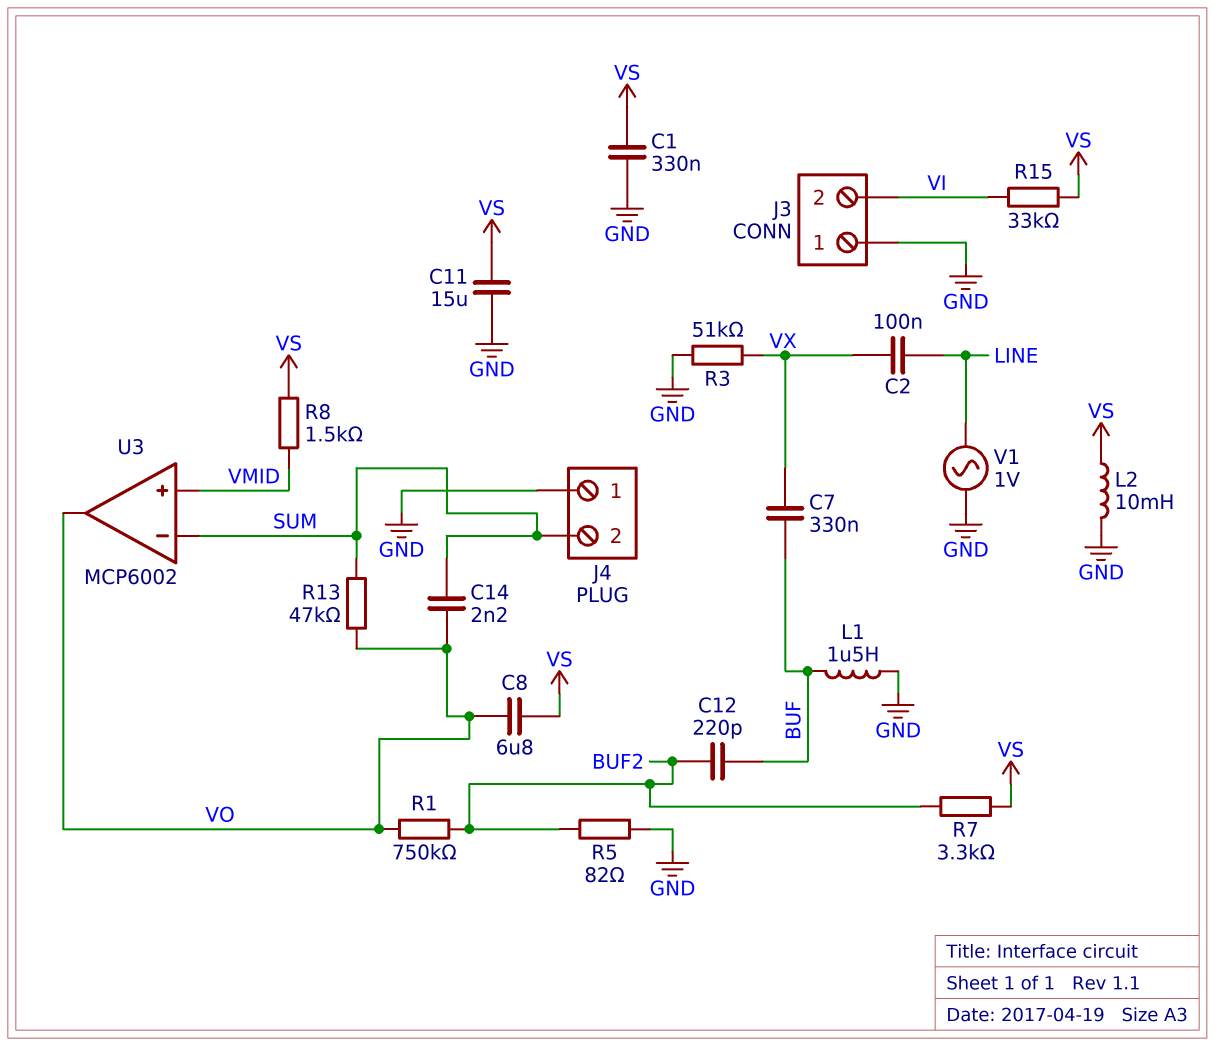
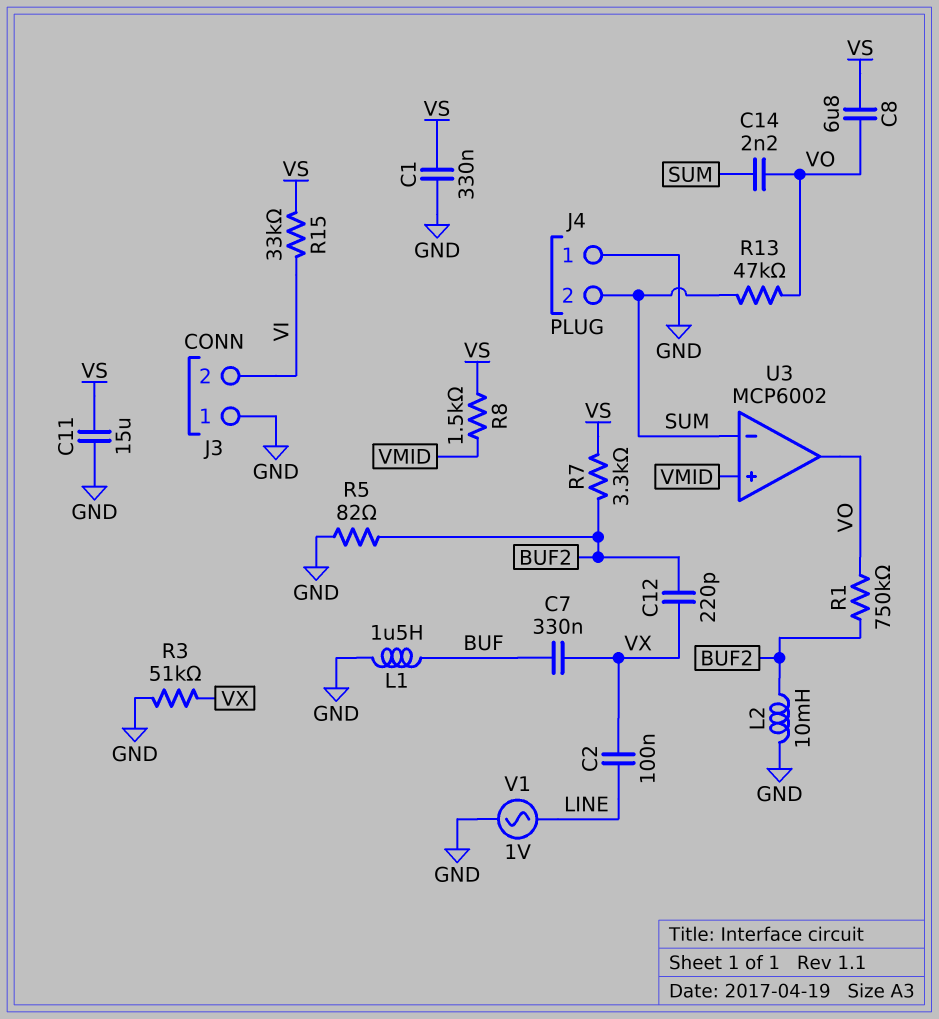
C12: 220pF (BUF, BUF2) -> 220pF (BUF2, VX)
L2: 10mH (GND, VS) -> 10mH (BUF2, GND)

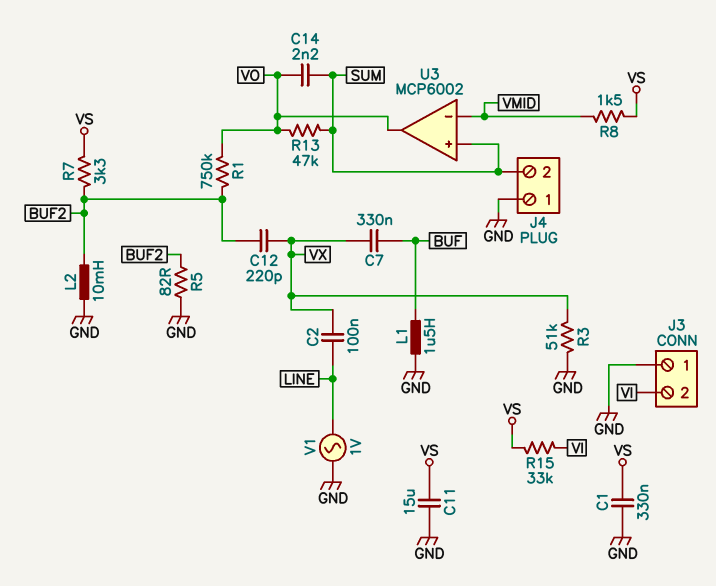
C8: 6.8uF (VO, VS) -> none
U3 pin in+: VMID -> SUM
U3 pin in-: SUM -> VMID

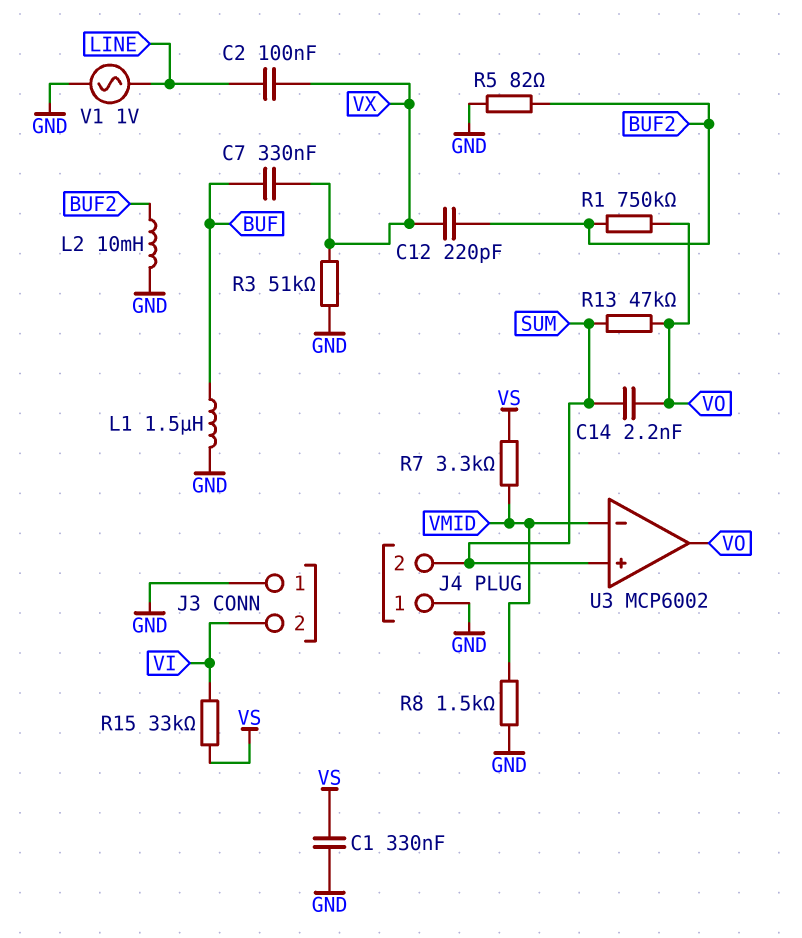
C11: 15uF (GND, VS) -> none
R7: 3.3k (BUF2, VS) -> 3.3k (VMID, VS)
R8: 1.5k (VMID, VS) -> 1.5k (GND, VMID)

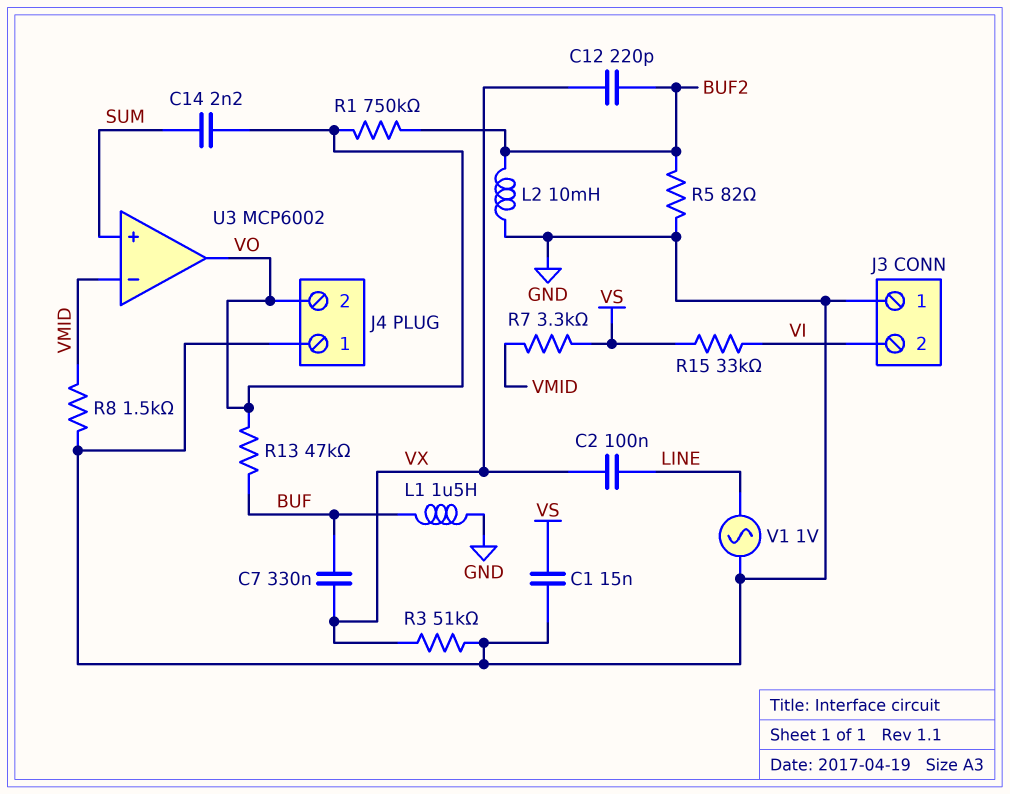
C1: 330nF (GND, VS) -> 15nF (GND, VS)
J4 pin 2: SUM -> VO
R13: 47k (SUM, VO) -> 47k (BUF, VO)

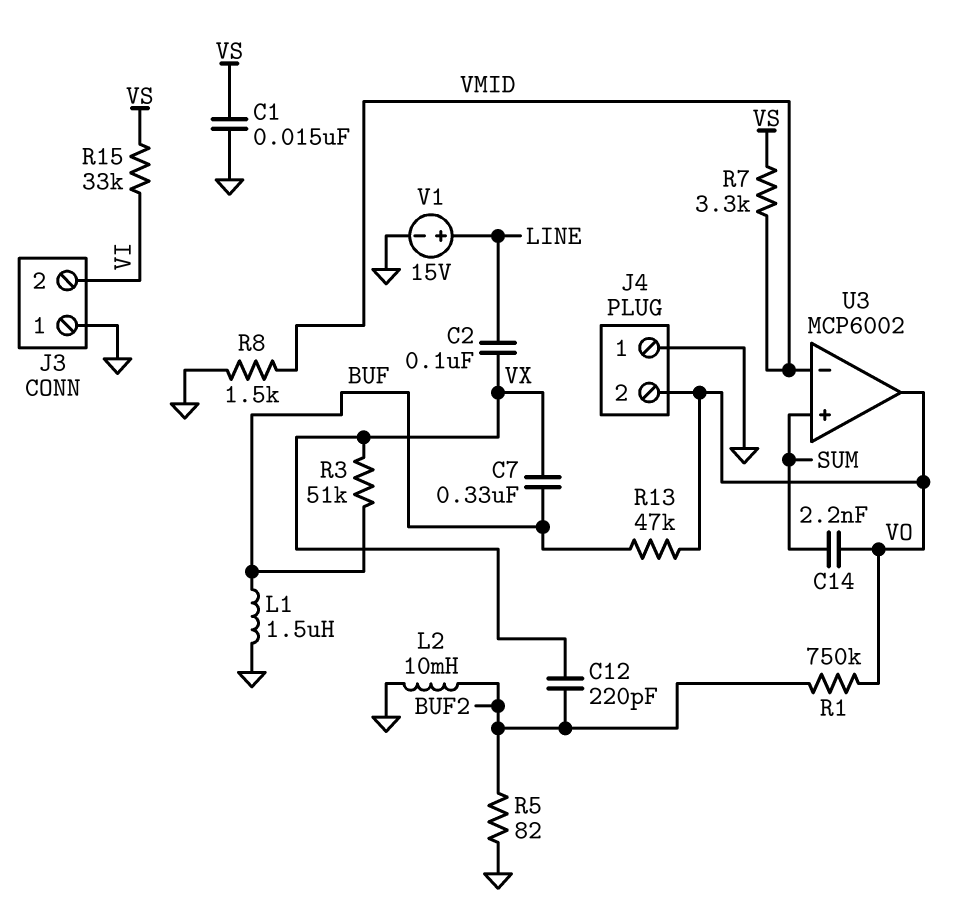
R3: 51k (GND, VX) -> 51k (BUF, VX)
V1: AC 1V (GND, LINE) -> 15V (plus LINE, minus GND)

